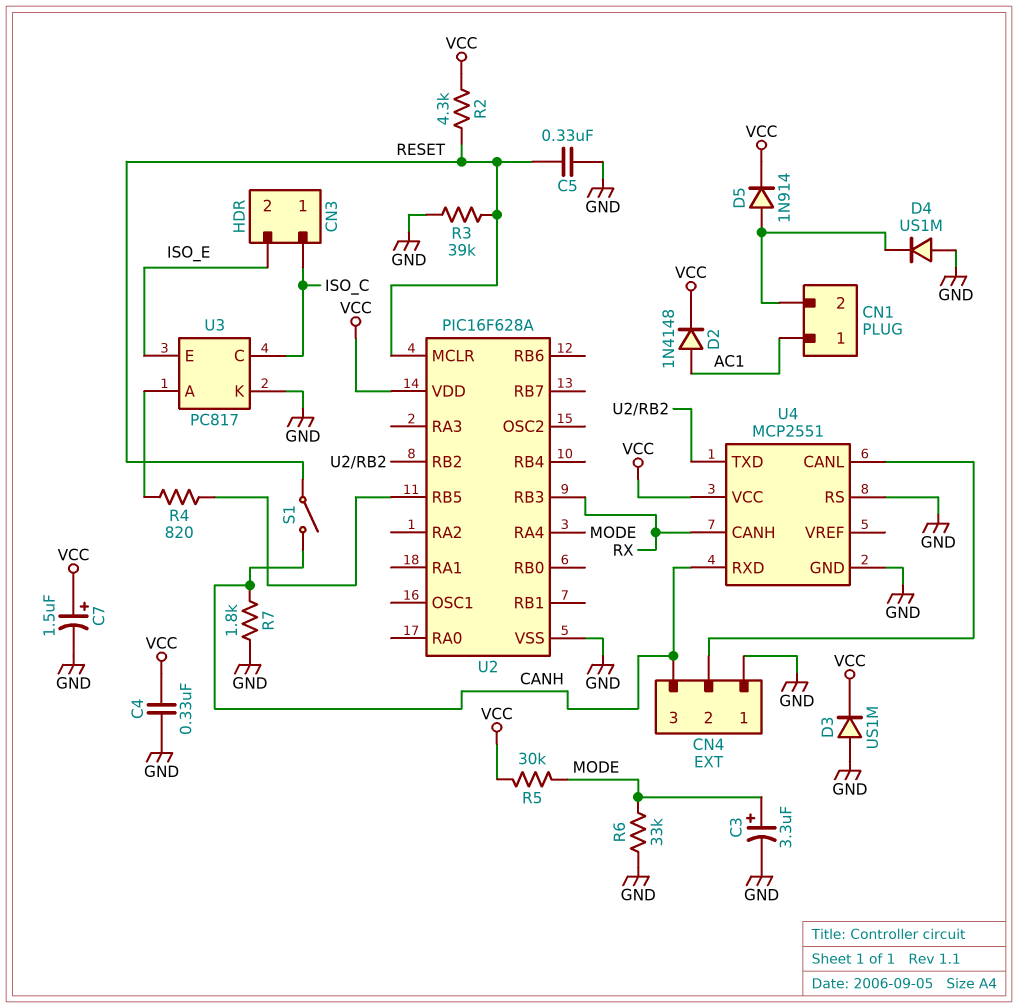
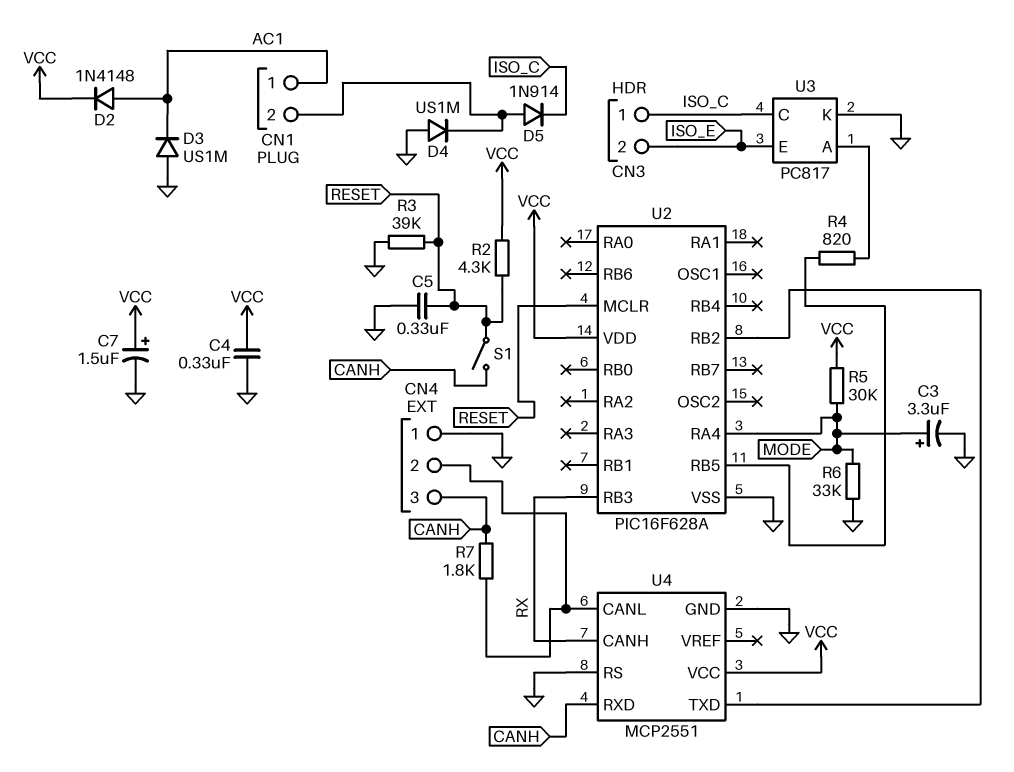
D3: diode US1M (A GND, K VCC) -> diode US1M (A GND, K AC1)
D5: diode 1N914 (A CN1/2, K VCC) -> diode 1N914 (A CN1/2, K ISO_C)
R7: 1.8k (CANH, GND) -> 1.8k (CANH, CN4/2)

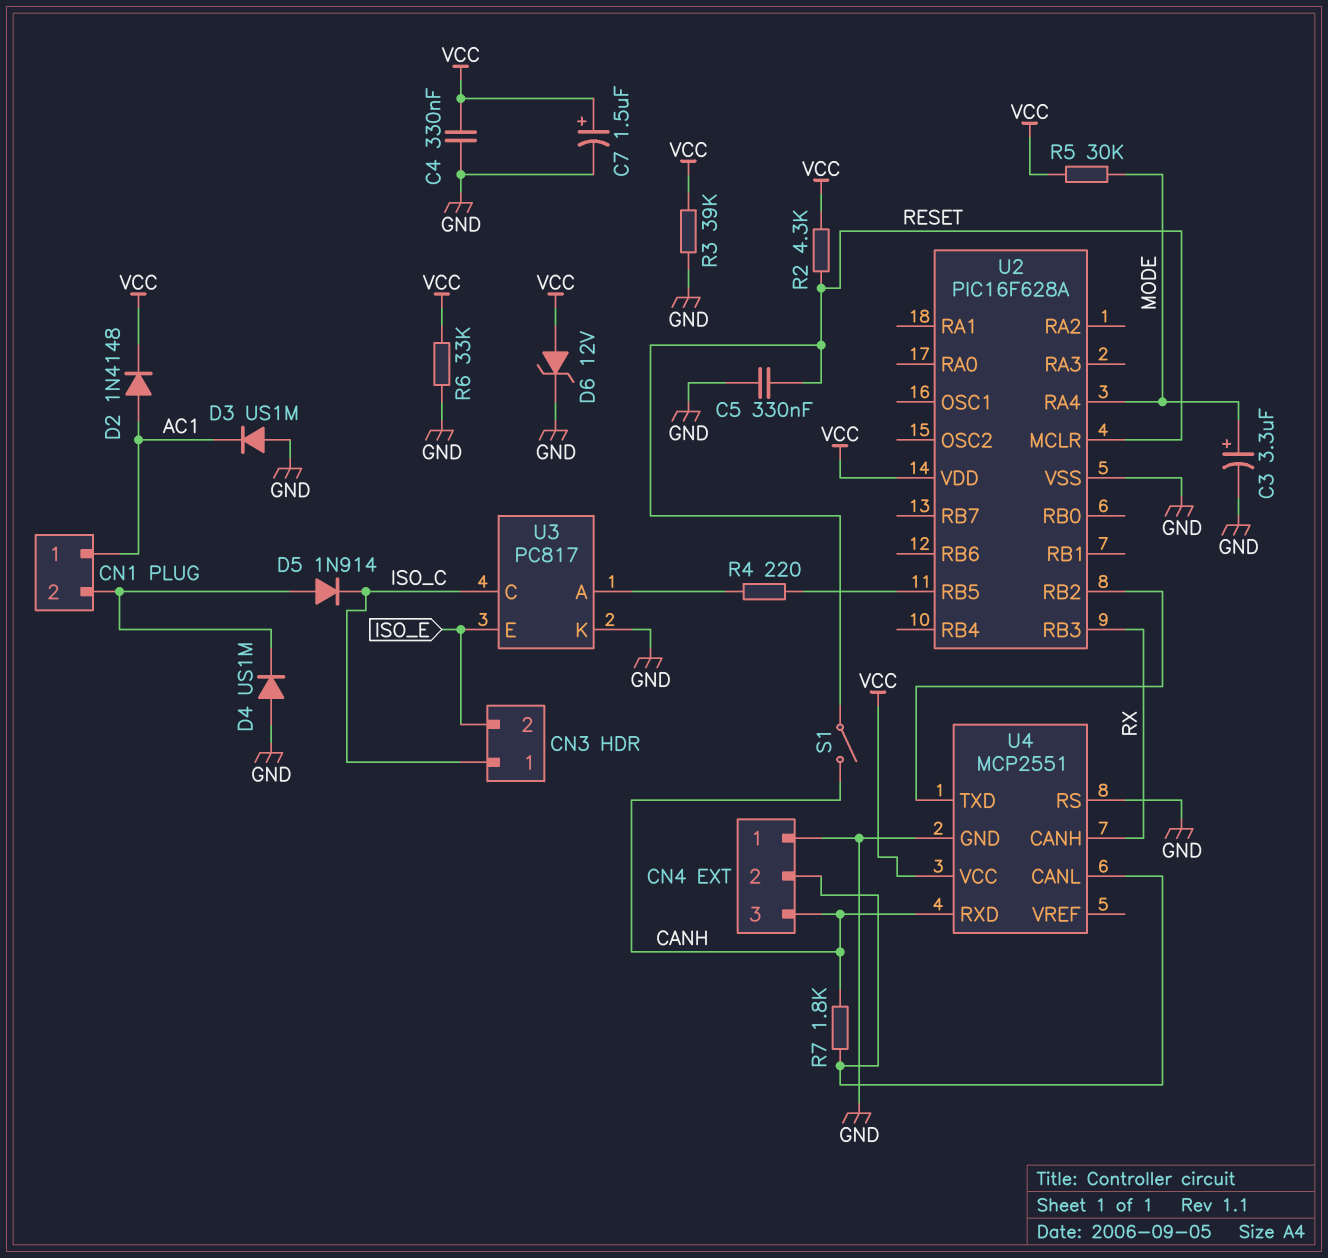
D6: none -> zener 12V (A VCC, K GND)
R3: 39k (GND, RESET) -> 39k (GND, VCC)
R4: 820 (U2/RB5, U3/A) -> 220 (U2/RB5, U3/A)
R6: 33k (GND, MODE) -> 33k (GND, VCC)

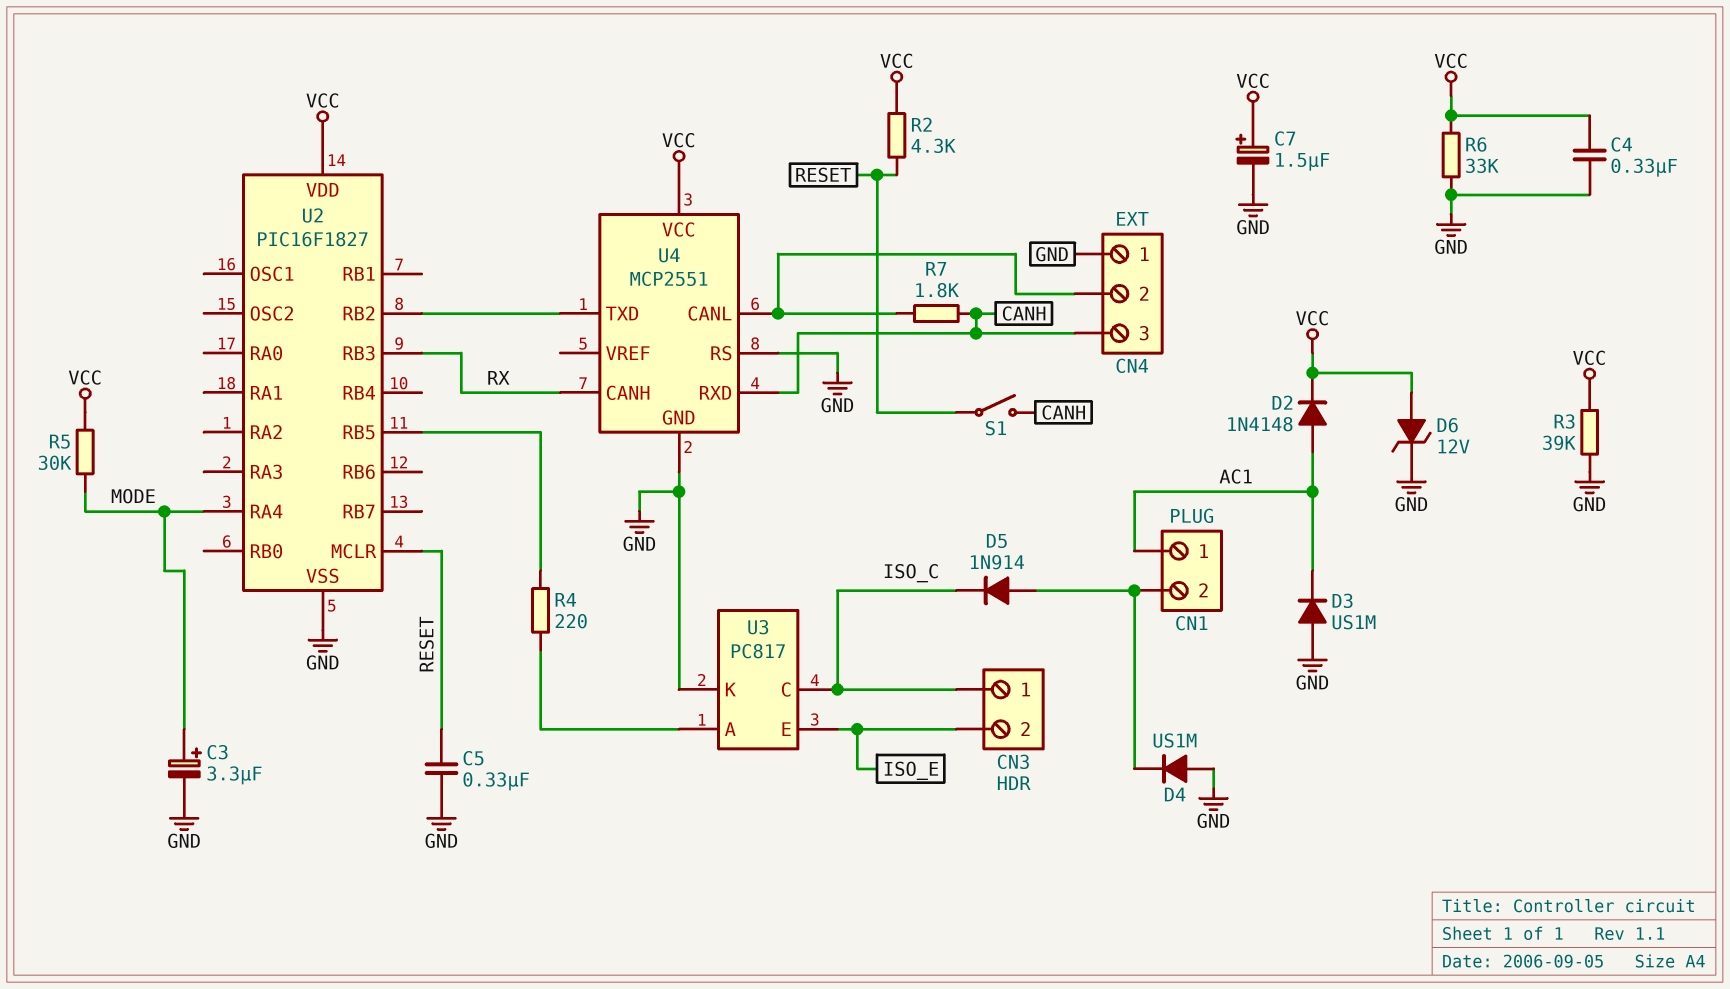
U2: PIC16F628A -> PIC16F1827

